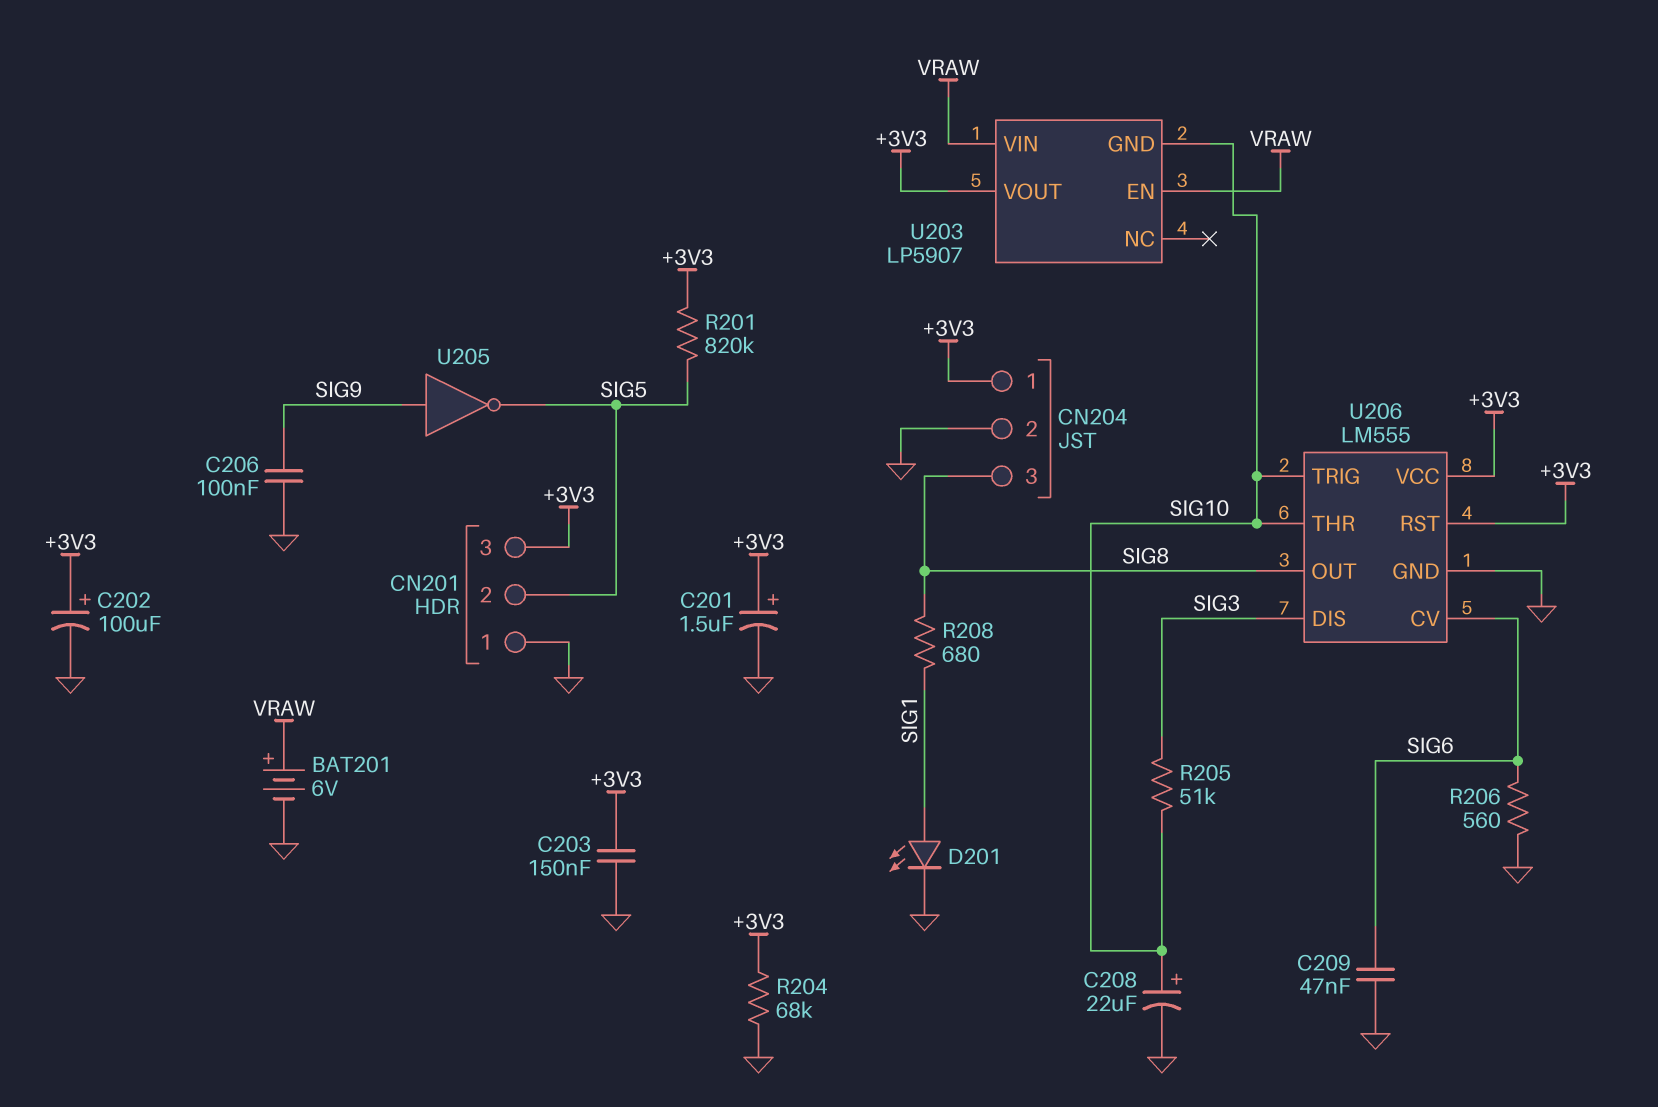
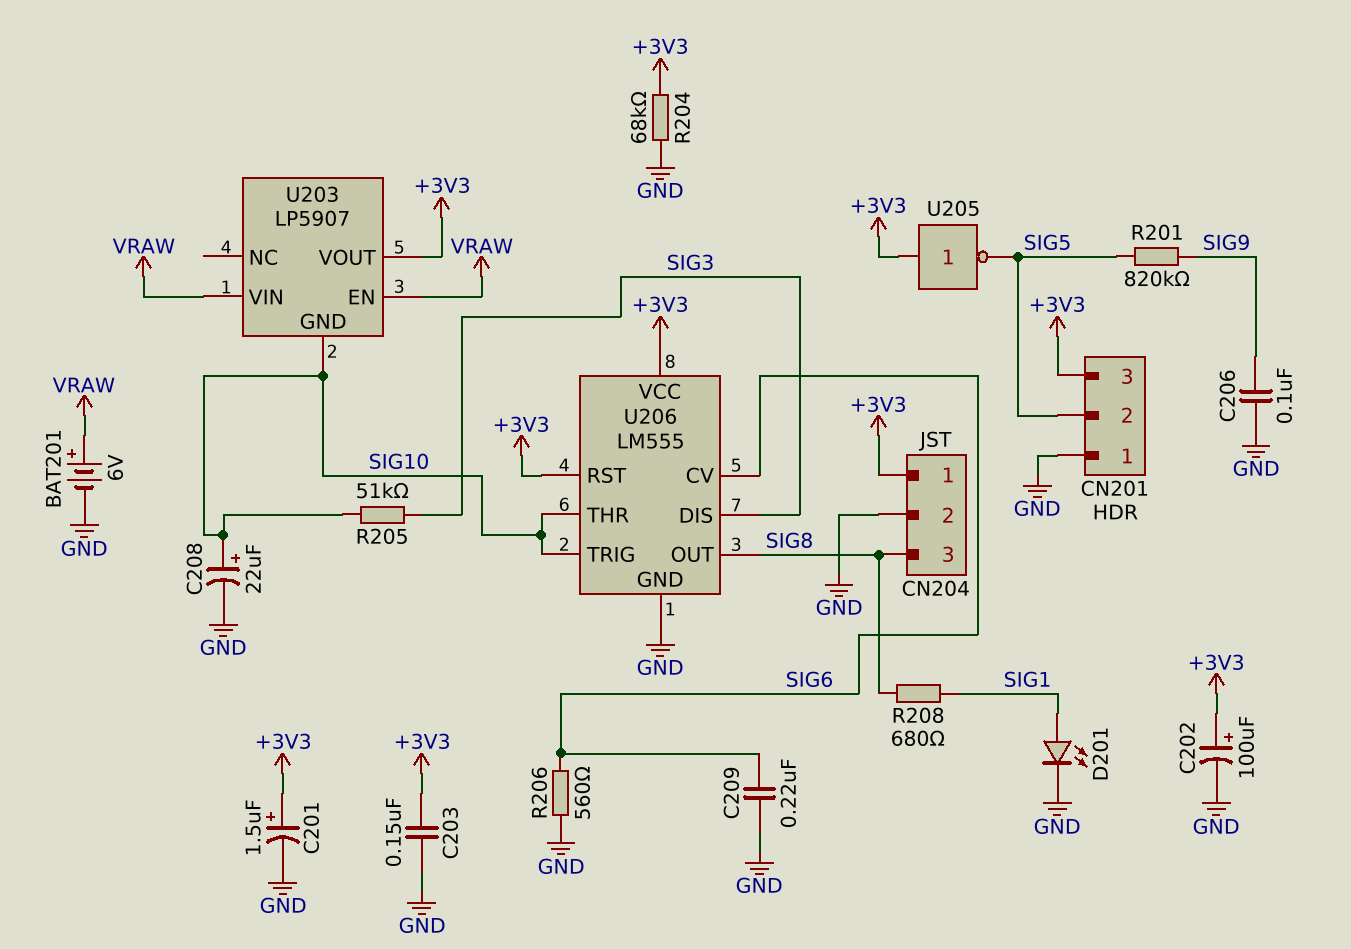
C209: 47nF (GND, SIG6) -> 220nF (GND, SIG6)
R201: 820k (+3V3, SIG5) -> 820k (SIG5, SIG9)
U205: NOT (in SIG9, out SIG5) -> NOT (in +3V3, out SIG5)

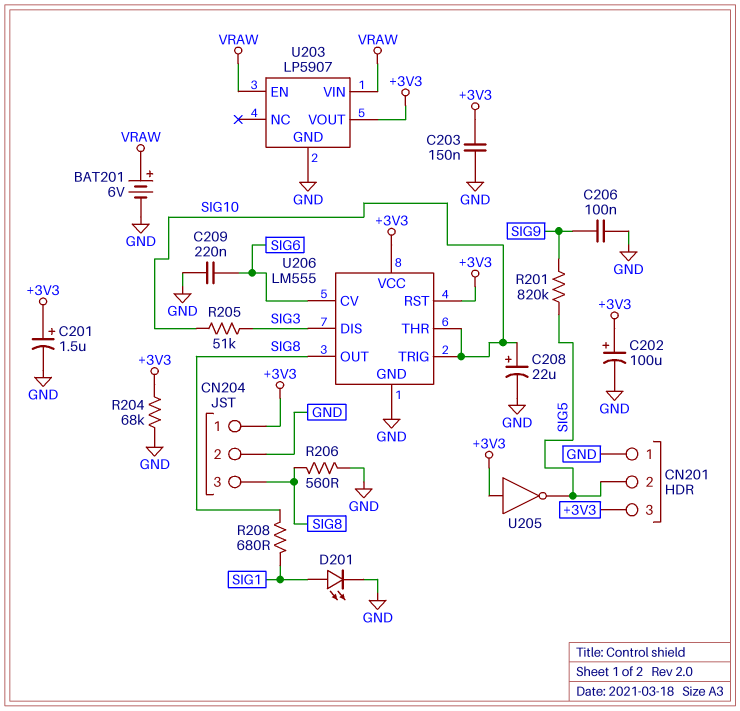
R206: 560 (GND, SIG6) -> 560 (GND, SIG8)
U203 pin GND: SIG10 -> GND

